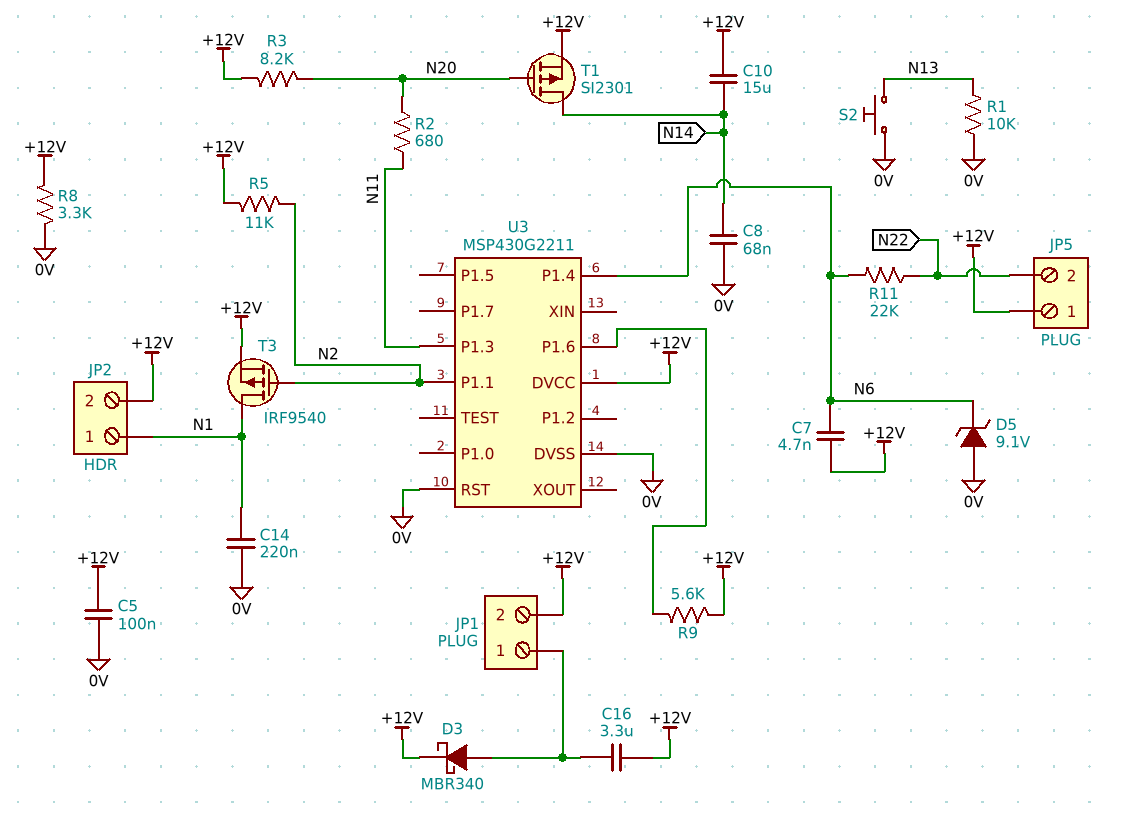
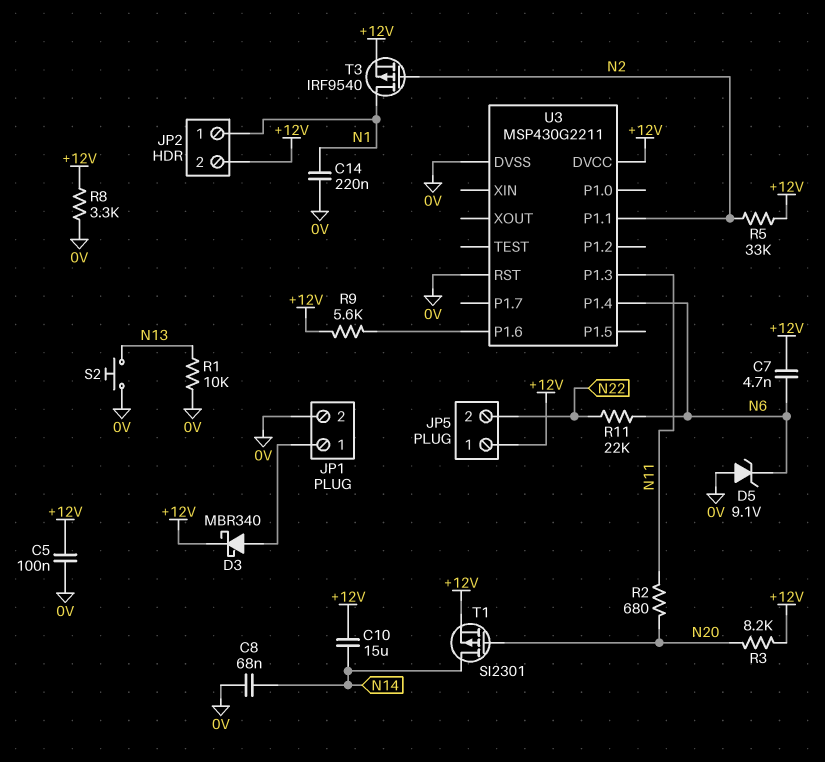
C16: 3.3uF (+12V, JP1/1) -> none
JP1 pin 2: +12V -> 0V
R5: 11k (+12V, N2) -> 33k (+12V, N2)

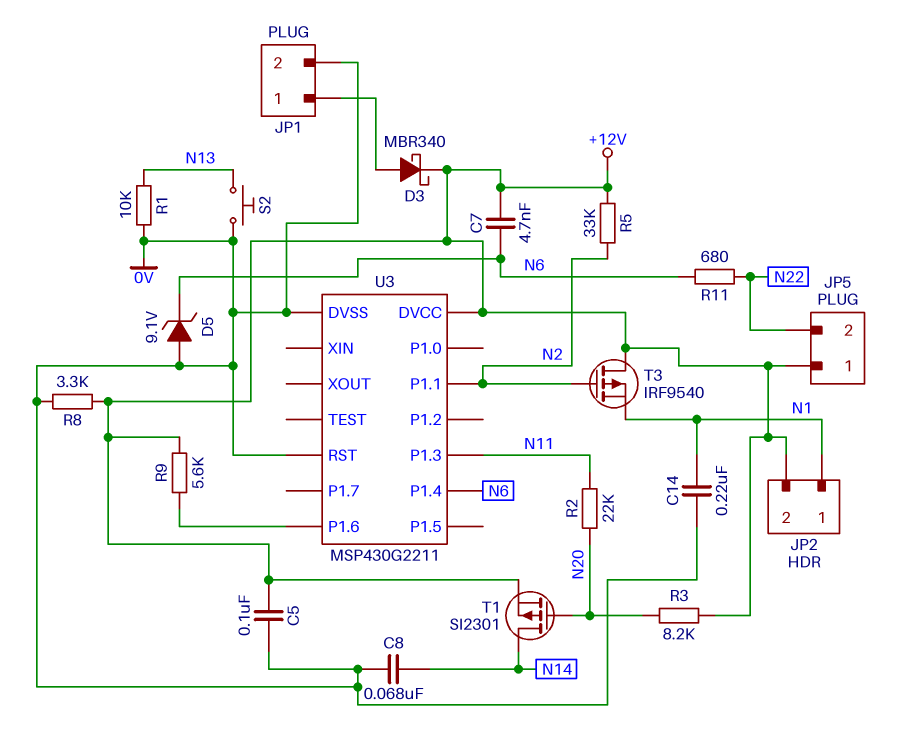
C10: 15uF (+12V, N14) -> none
R2: 680 (N11, N20) -> 22k (N11, N20)
R11: 22k (N6, N22) -> 680 (N6, N22)
T3: PMOS IRF9540 (G N2, D N1, S +12V) -> PMOS IRF9540 (G N2, D +12V, S N1)

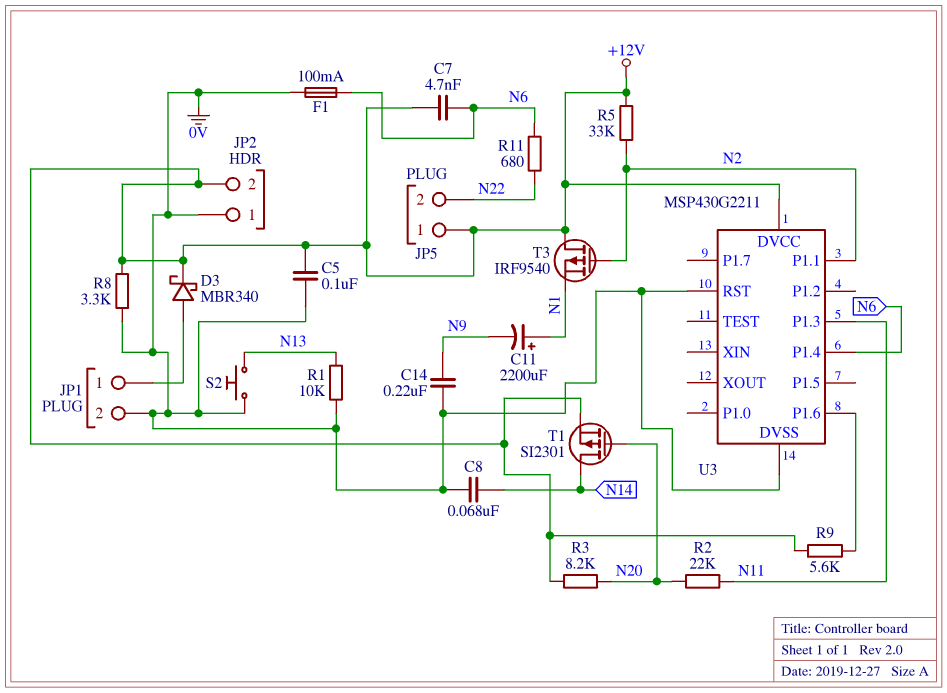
C11: none -> 2200uF (plus N1, minus N9)
C14: 220nF (0V, N1) -> 220nF (0V, N9)
D5: zener 9.1V (A 0V, K N6) -> none
F1: none -> 100mA (0V, N6)
JP2 pin 1: N1 -> 0V

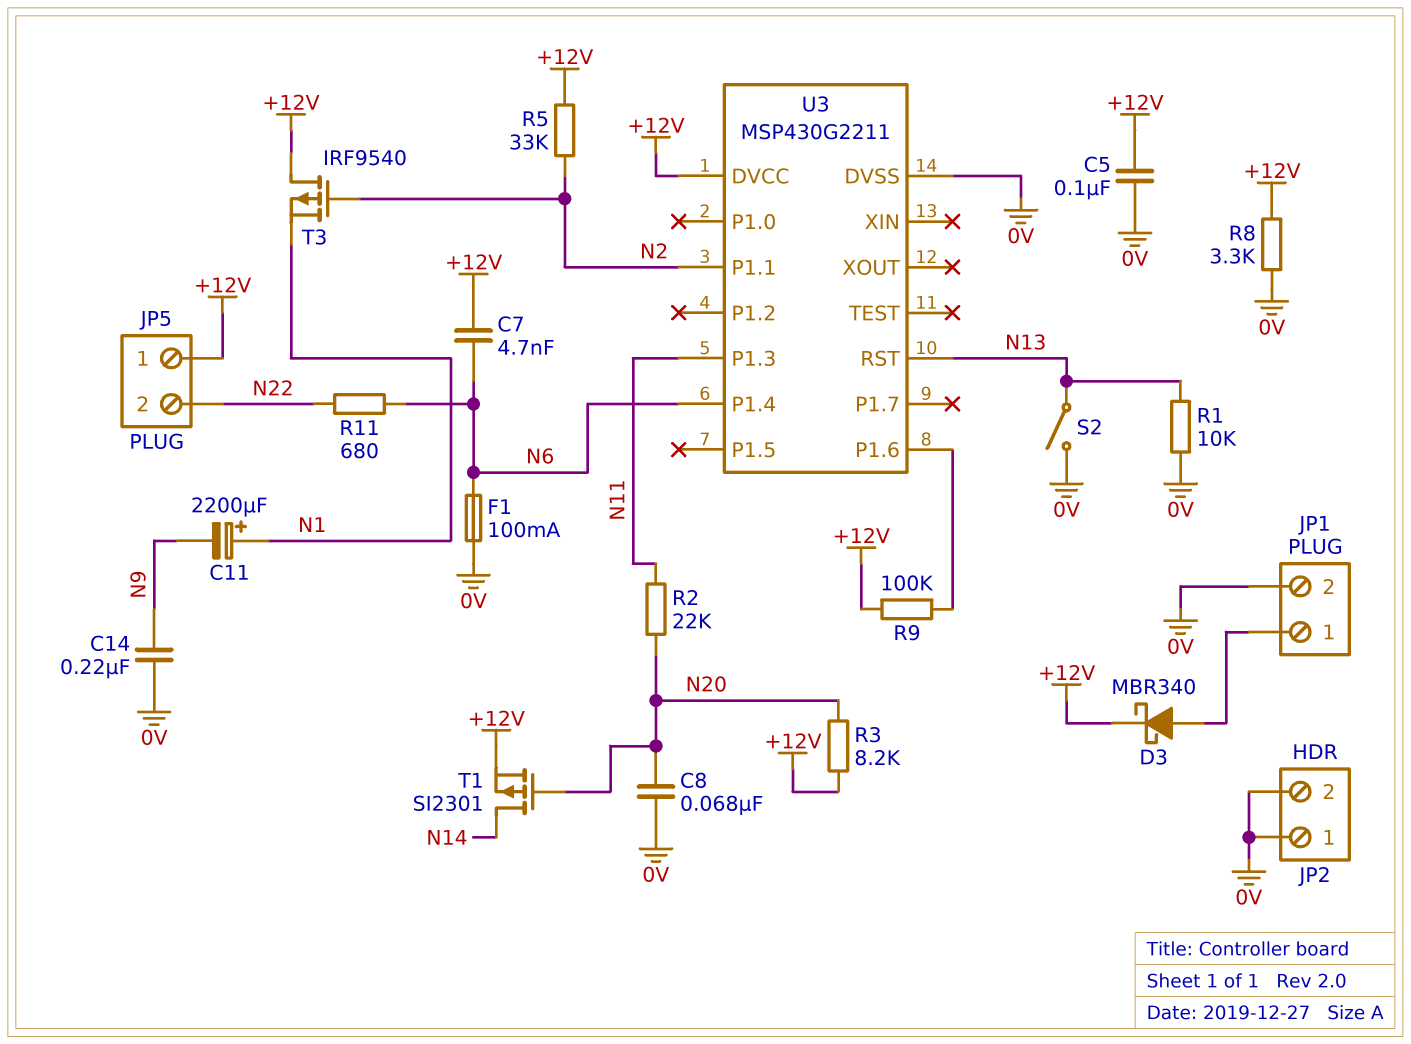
C8: 68nF (0V, N14) -> 68nF (0V, N20)
JP2 pin 2: +12V -> 0V
R9: 5.6k (+12V, U3/P1.6) -> 100k (+12V, U3/P1.6)
S2: button (0V, N13) -> switch (0V, N13)
U3 pin RST: 0V -> N13

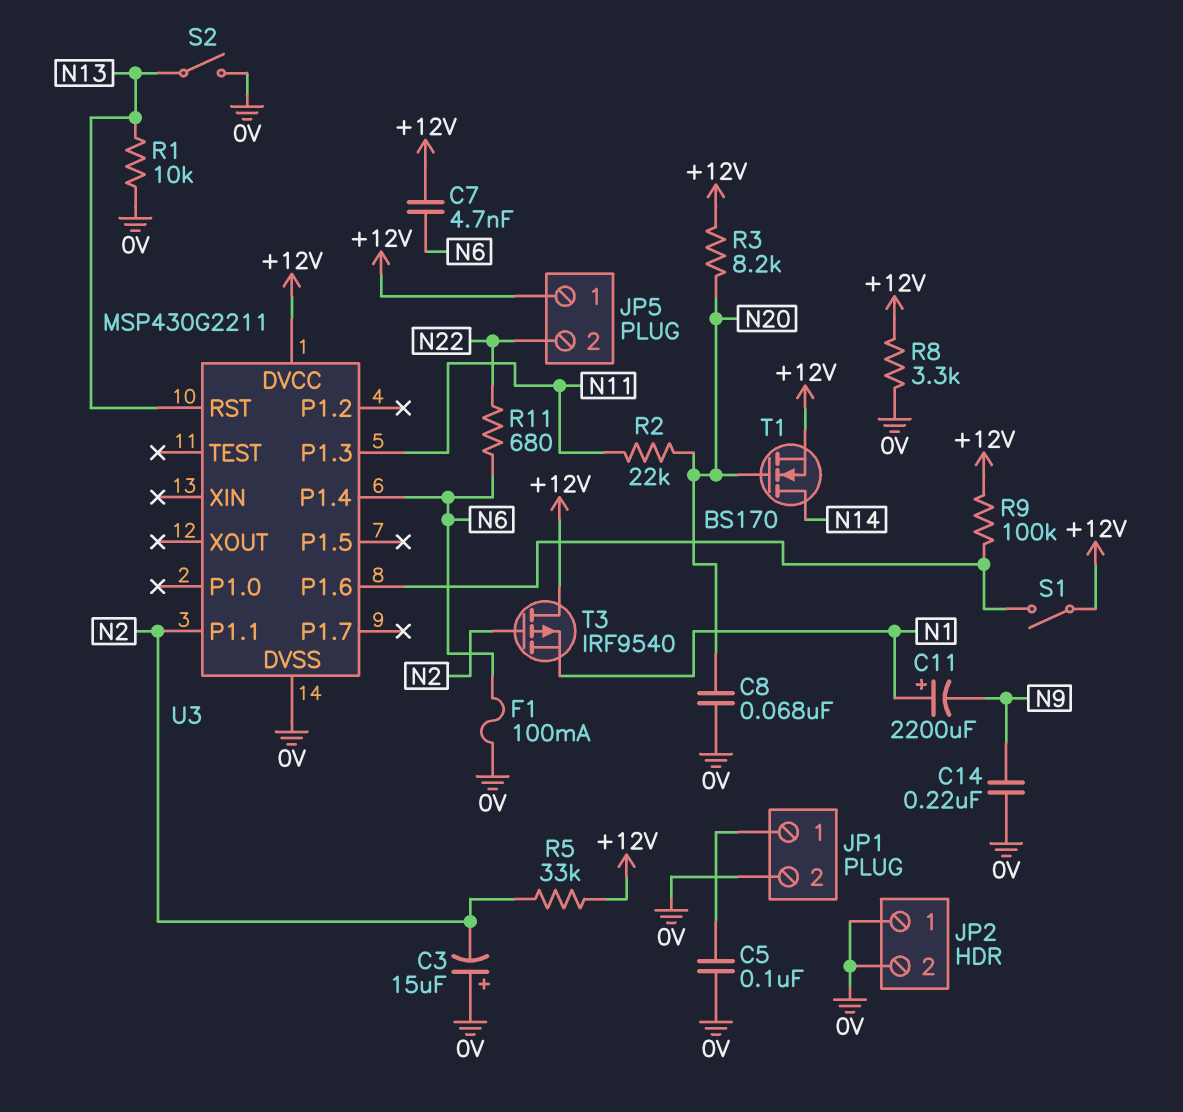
C3: none -> 15uF (plus 0V, minus N2)
C5: 100nF (+12V, 0V) -> 100nF (0V, JP1/1)
D3: schottky MBR340 (A JP1/1, K +12V) -> none
S1: none -> switch (+12V, U3/P1.6)
T1: PMOS SI2301 (G N20, D N14, S +12V) -> NMOS BS170 (G N20, D N14, S +12V)

